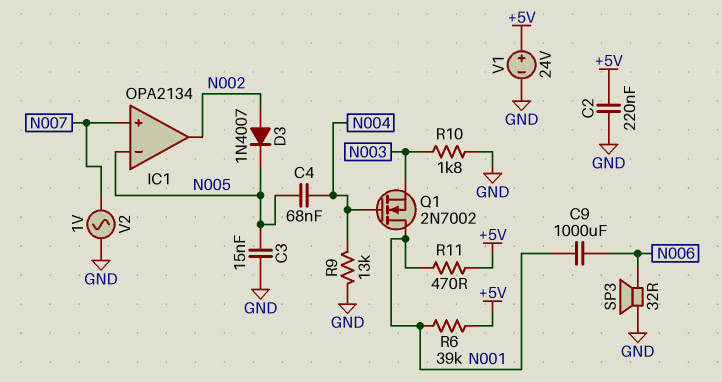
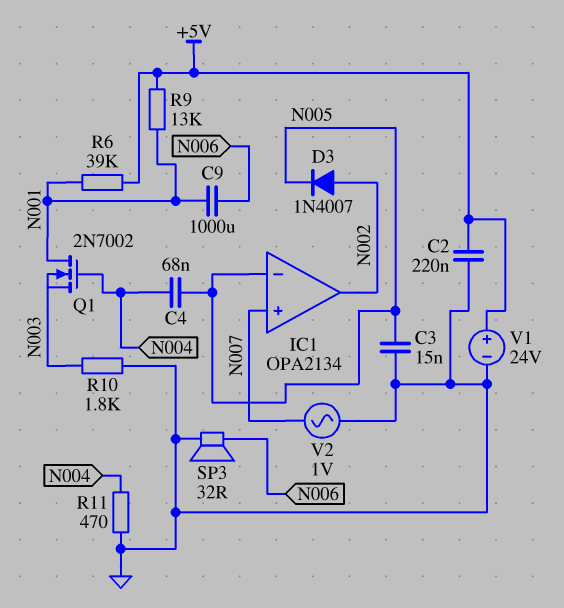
R9: 13k (GND, N004) -> 13k (+5V, N001)
R11: 470 (+5V, N001) -> 470 (GND, N004)

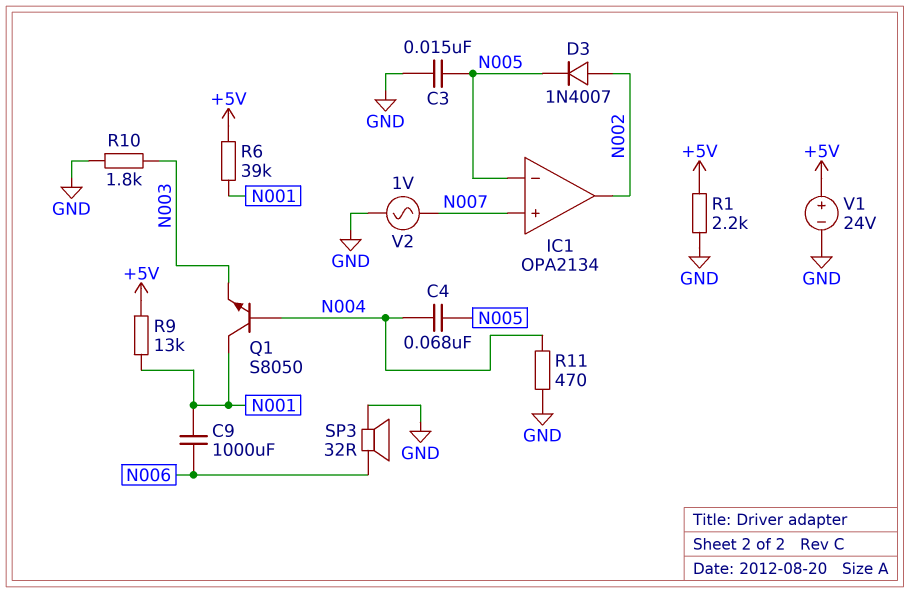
C2: 220nF (+5V, GND) -> none
Q1: NMOS 2N7002 (G N004, D N001, S N003) -> NPN S8050 (B N004, C N001, E N003)
R1: none -> 2.2k (+5V, GND)

